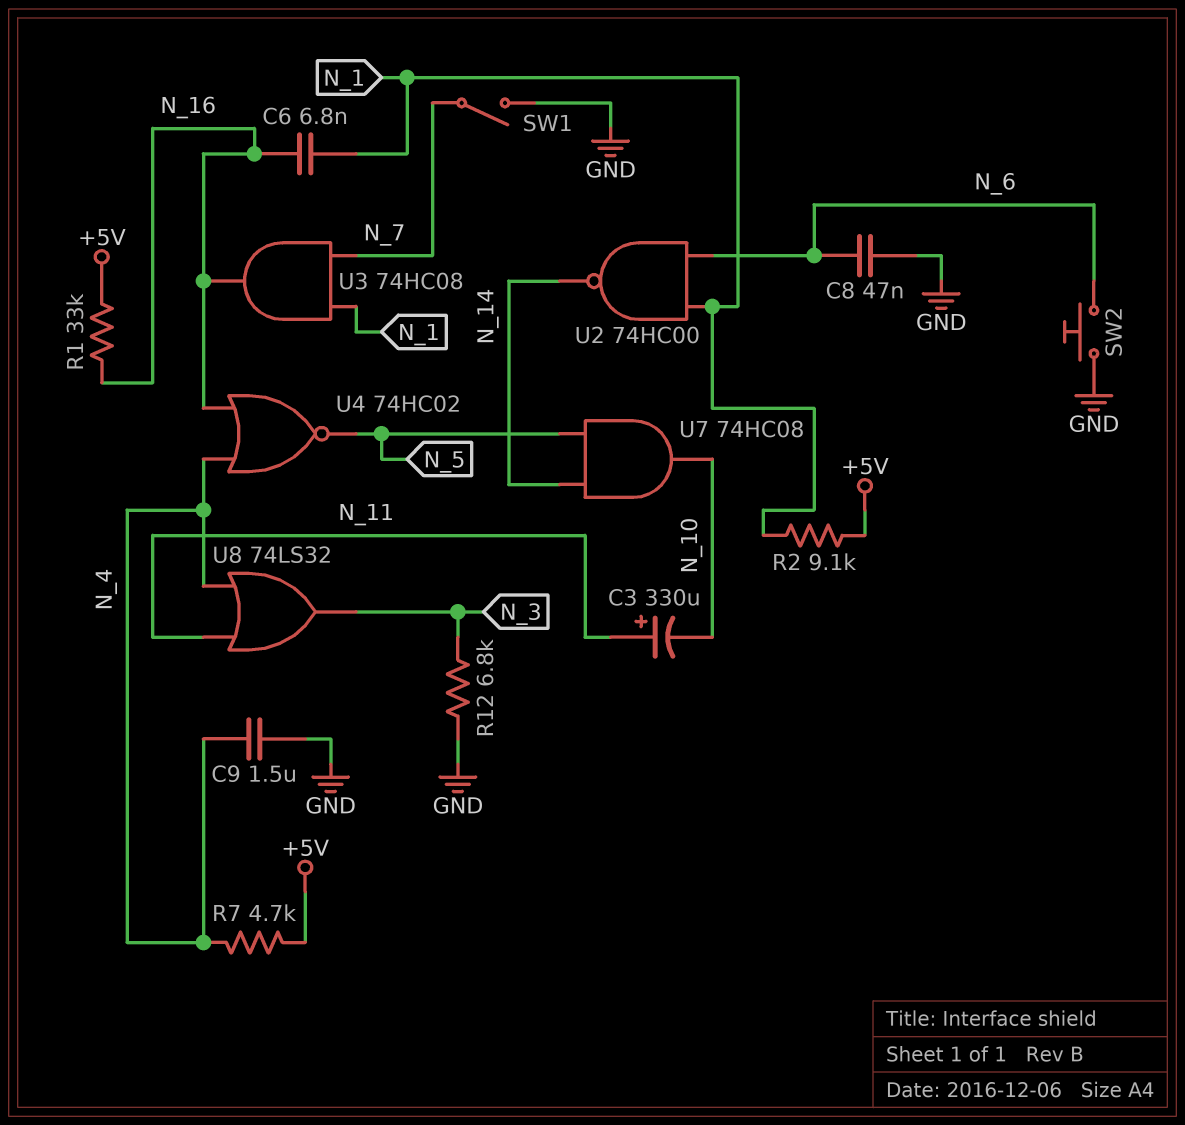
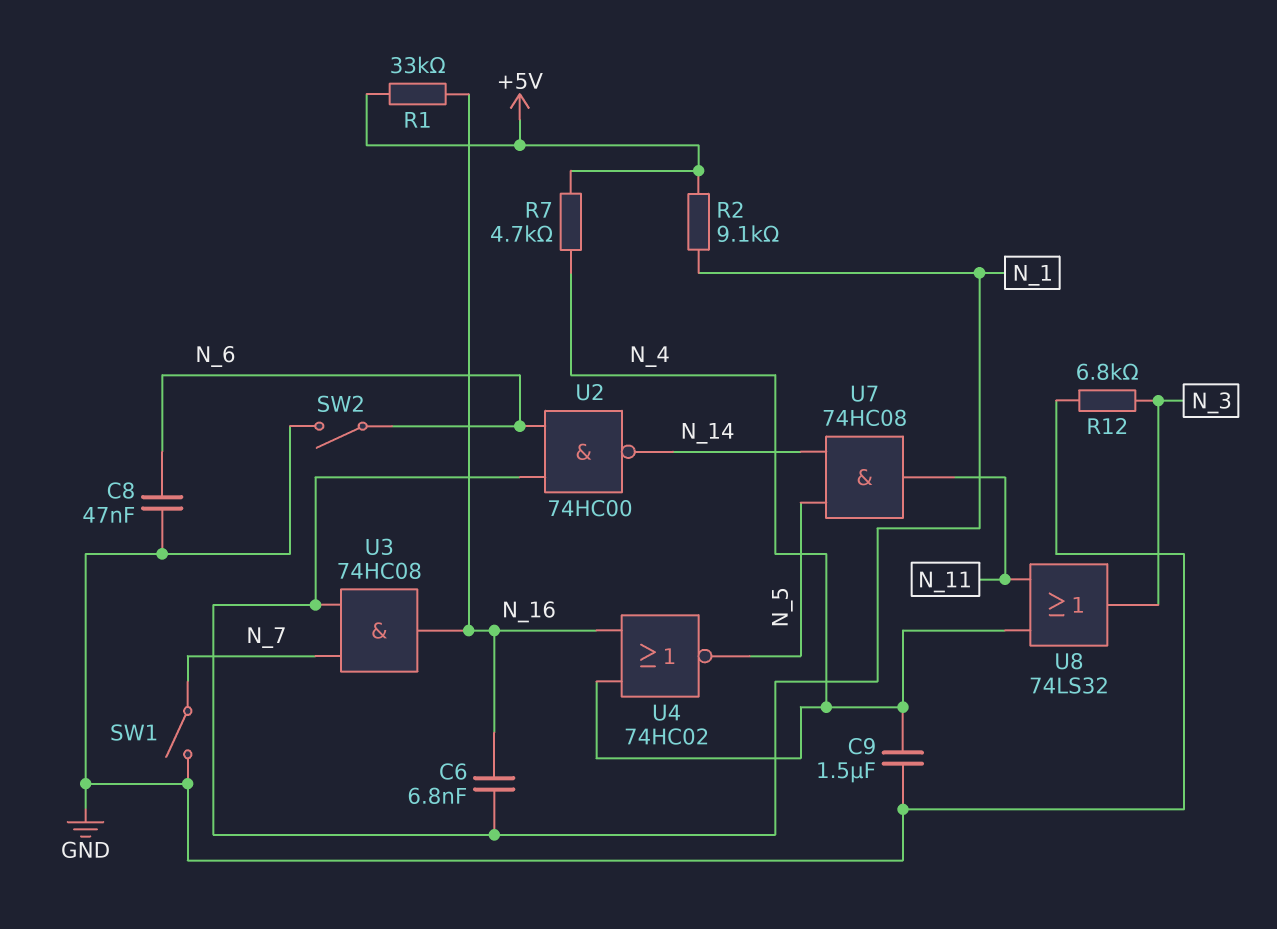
C3: 330uF (plus N_11, minus N_10) -> none
SW2: button (GND, N_6) -> switch (GND, N_6)
U7: AND 74HC08 (in N_5, in N_14, out N_10) -> AND 74HC08 (in N_5, in N_14, out N_11)

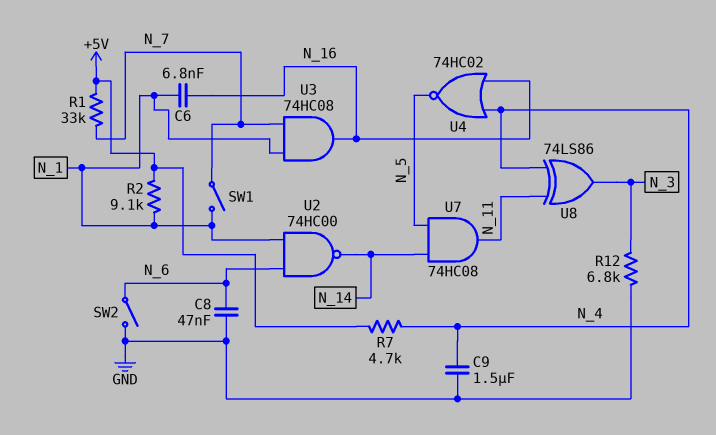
R1: 33k (+5V, N_16) -> 33k (+5V, N_7)
SW1: switch (GND, N_7) -> switch (N_1, N_7)
U8: OR 74LS32 (in N_4, in N_11, out N_3) -> XOR 74LS86 (in N_4, in N_11, out N_3)

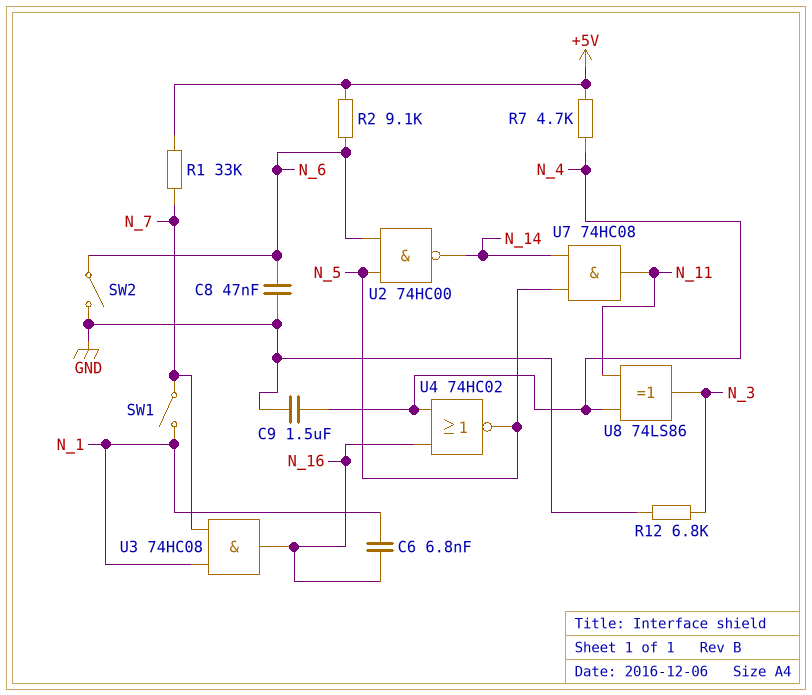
R2: 9.1k (+5V, N_1) -> 9.1k (+5V, N_6)
U2: NAND 74HC00 (in N_1, in N_6, out N_14) -> NAND 74HC00 (in N_5, in N_6, out N_14)

